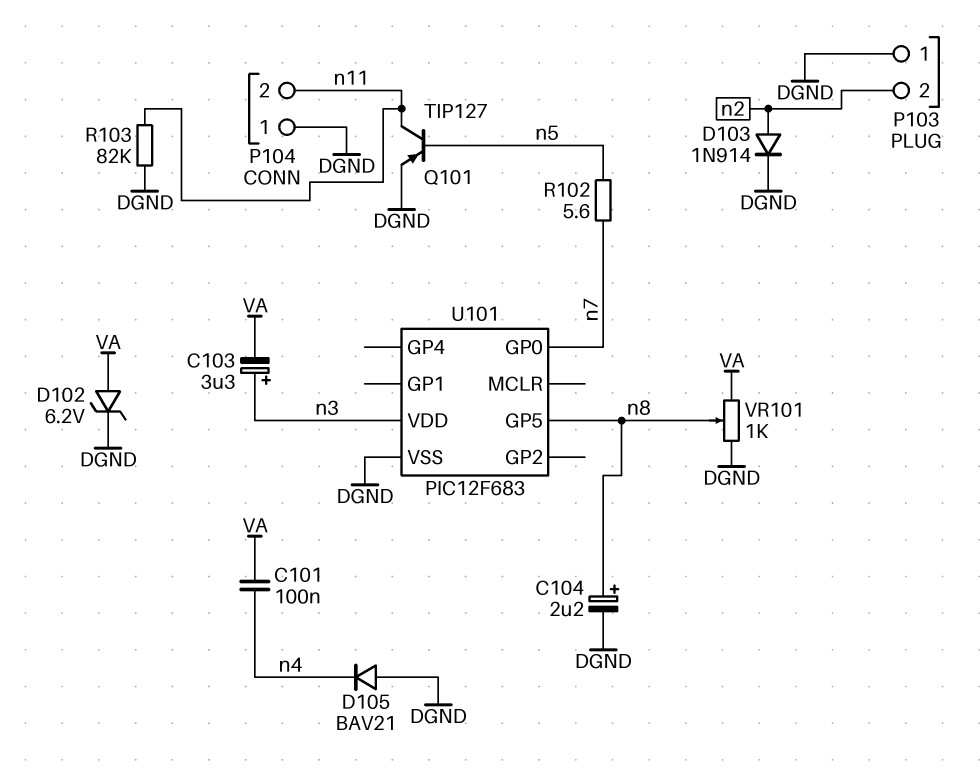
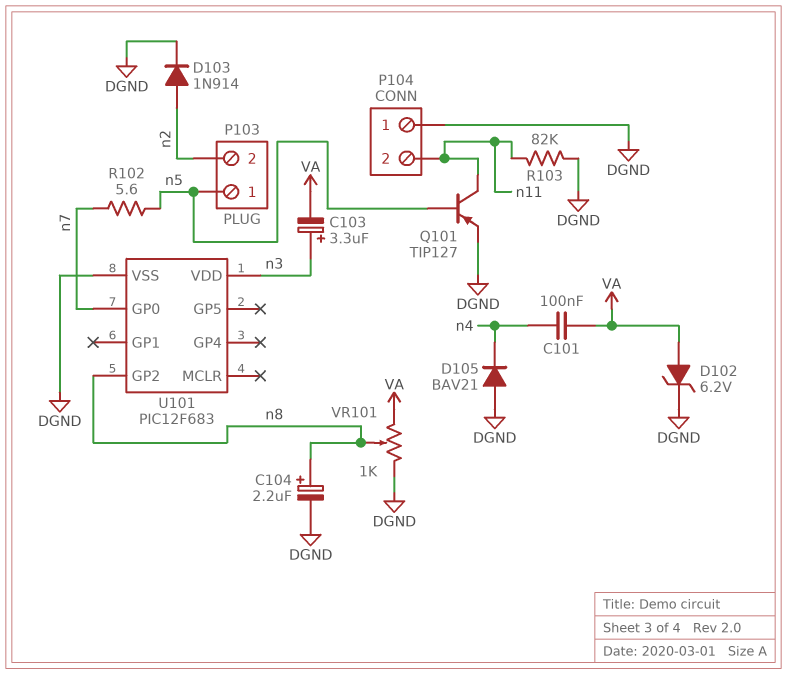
P103 pin 1: DGND -> n5
U101 pin GP2: none -> n8
U101 pin GP5: n8 -> none

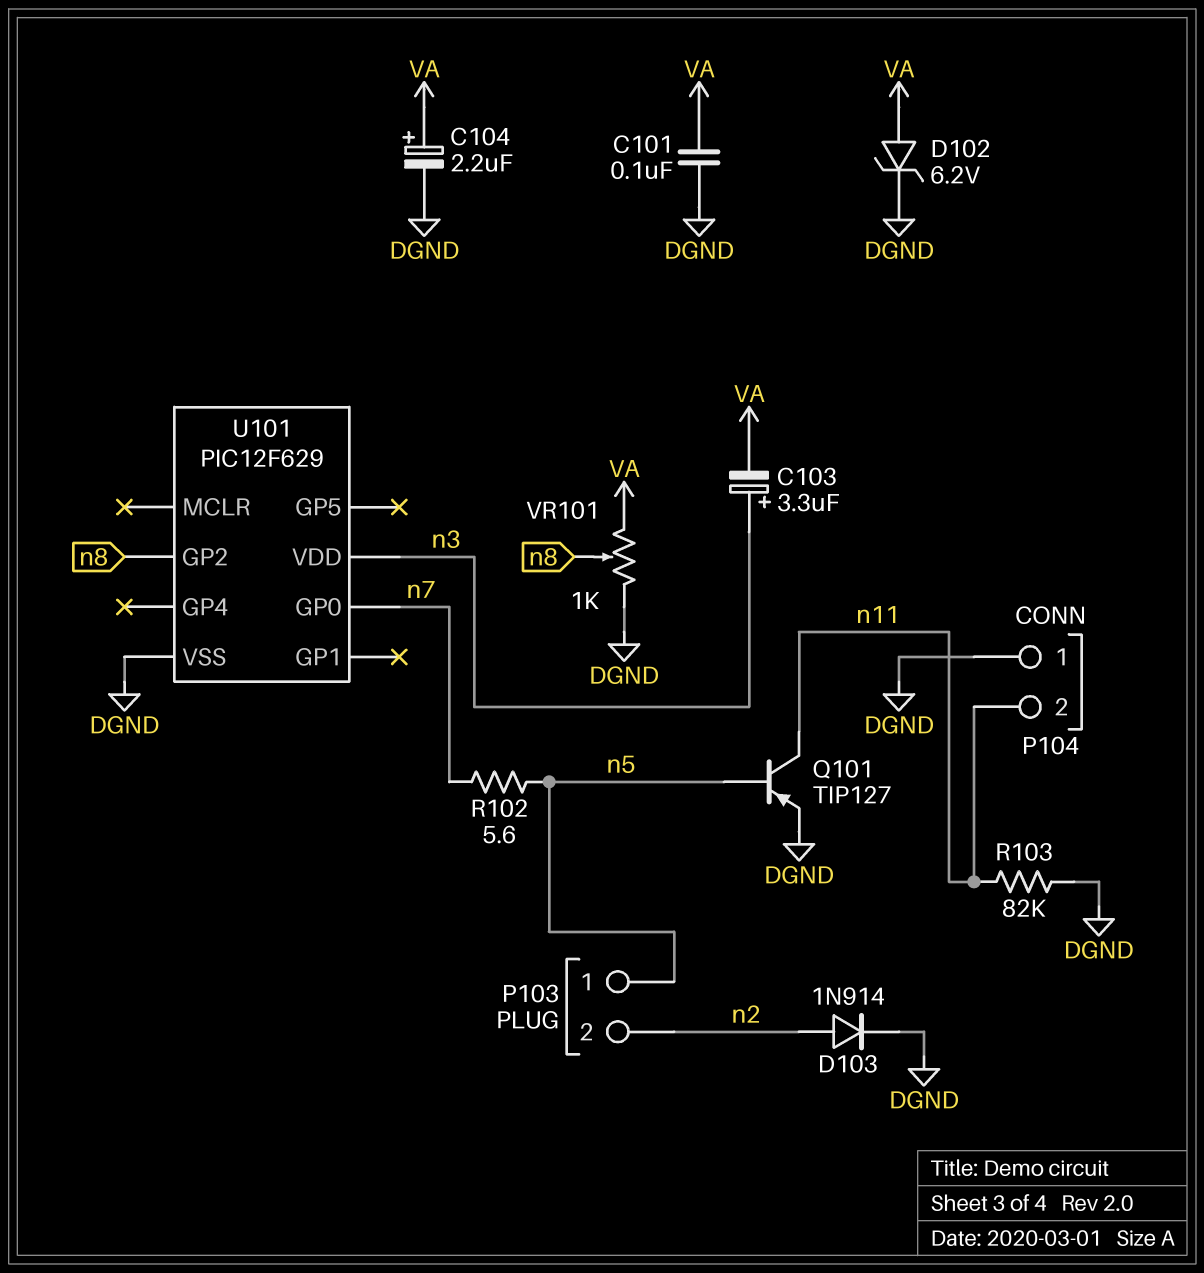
C101: 100nF (VA, n4) -> 100nF (DGND, VA)
C104: 2.2uF (plus n8, minus DGND) -> 2.2uF (plus VA, minus DGND)
D105: diode BAV21 (A DGND, K n4) -> none
U101: PIC12F683 -> PIC12F629

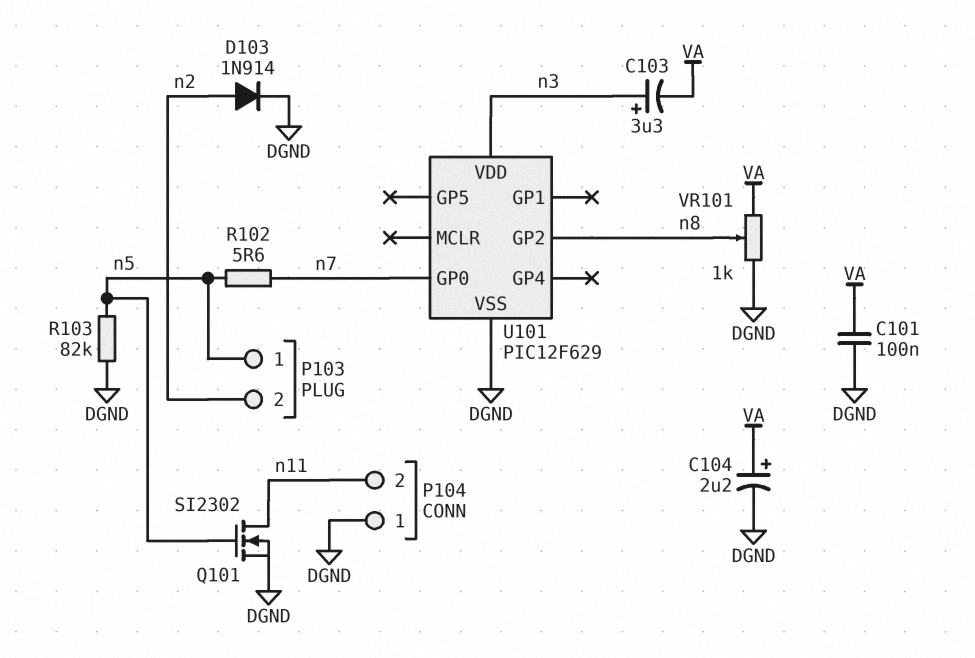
D102: zener 6.2V (A VA, K DGND) -> none
Q101: PNP TIP127 (B n5, C n11, E DGND) -> NMOS SI2302 (G n5, D n11, S DGND)
R103: 82k (DGND, n11) -> 82k (DGND, n5)

